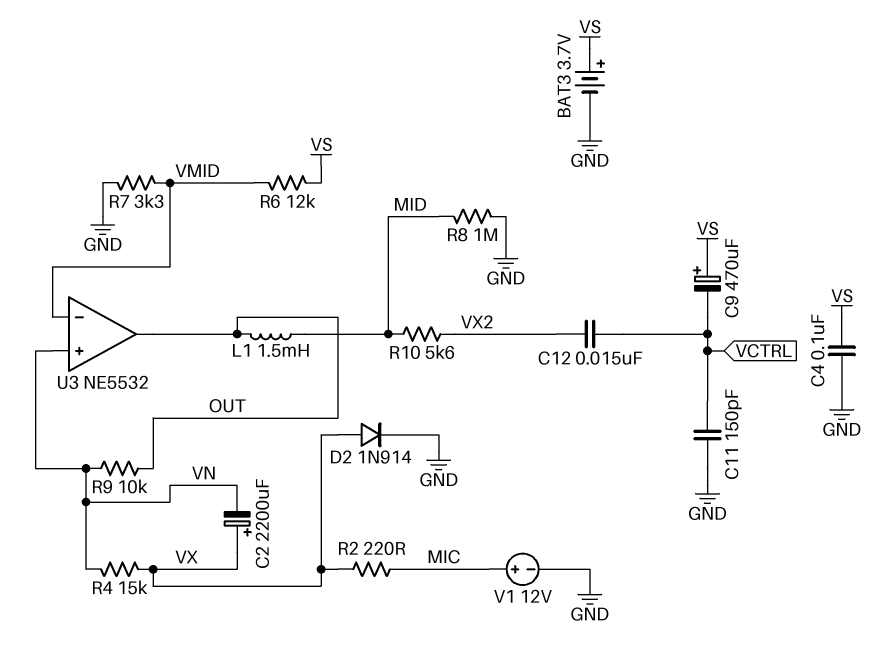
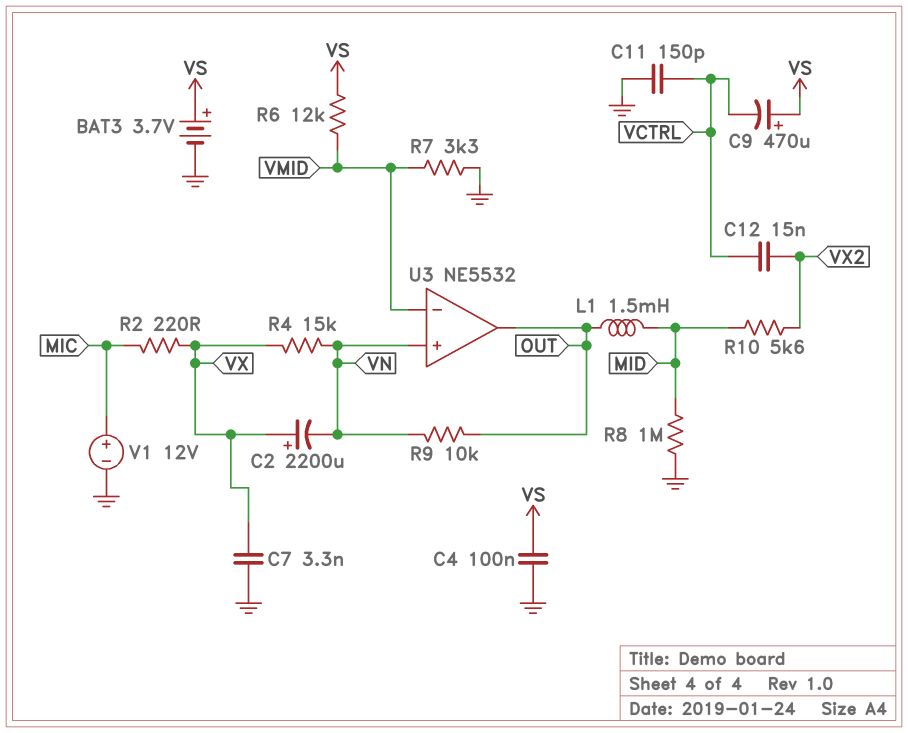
C7: none -> 3.3nF (GND, VX)
D2: diode 1N914 (A VX, K GND) -> none

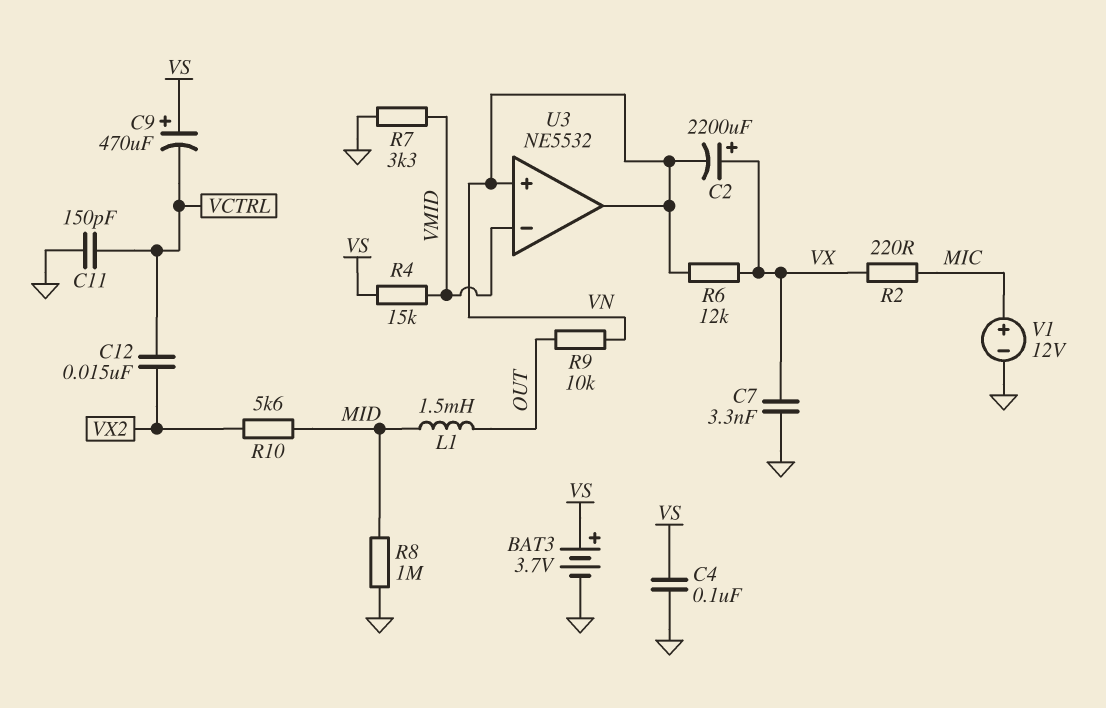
R4: 15k (VN, VX) -> 15k (VMID, VS)
R6: 12k (VMID, VS) -> 12k (VN, VX)
U3 pin out: OUT -> VN

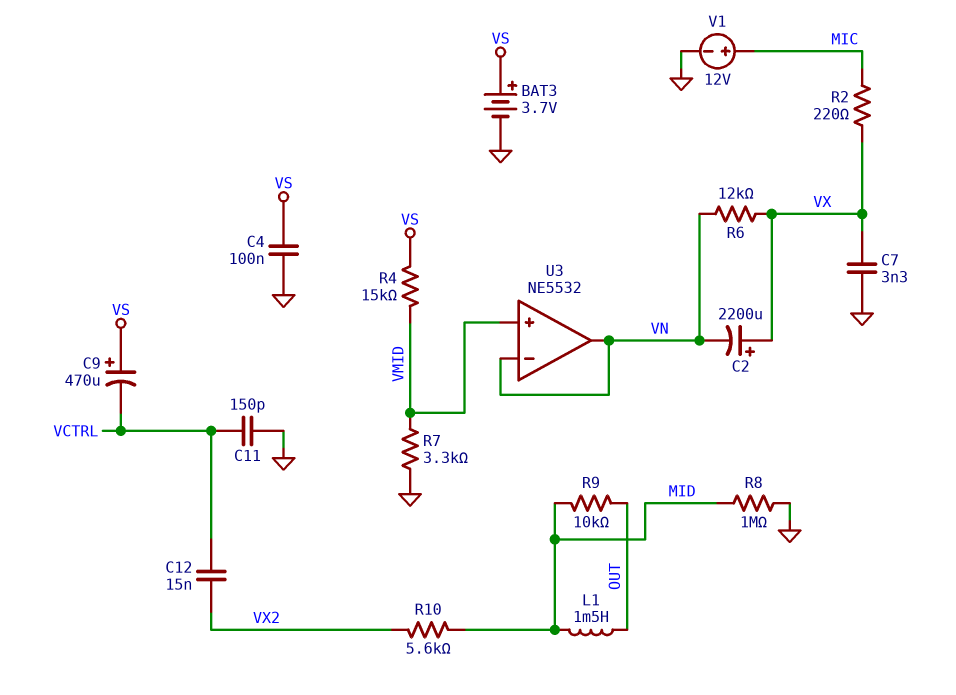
R9: 10k (OUT, VN) -> 10k (MID, OUT)
U3 pin in+: VN -> VMID
U3 pin in-: VMID -> VN

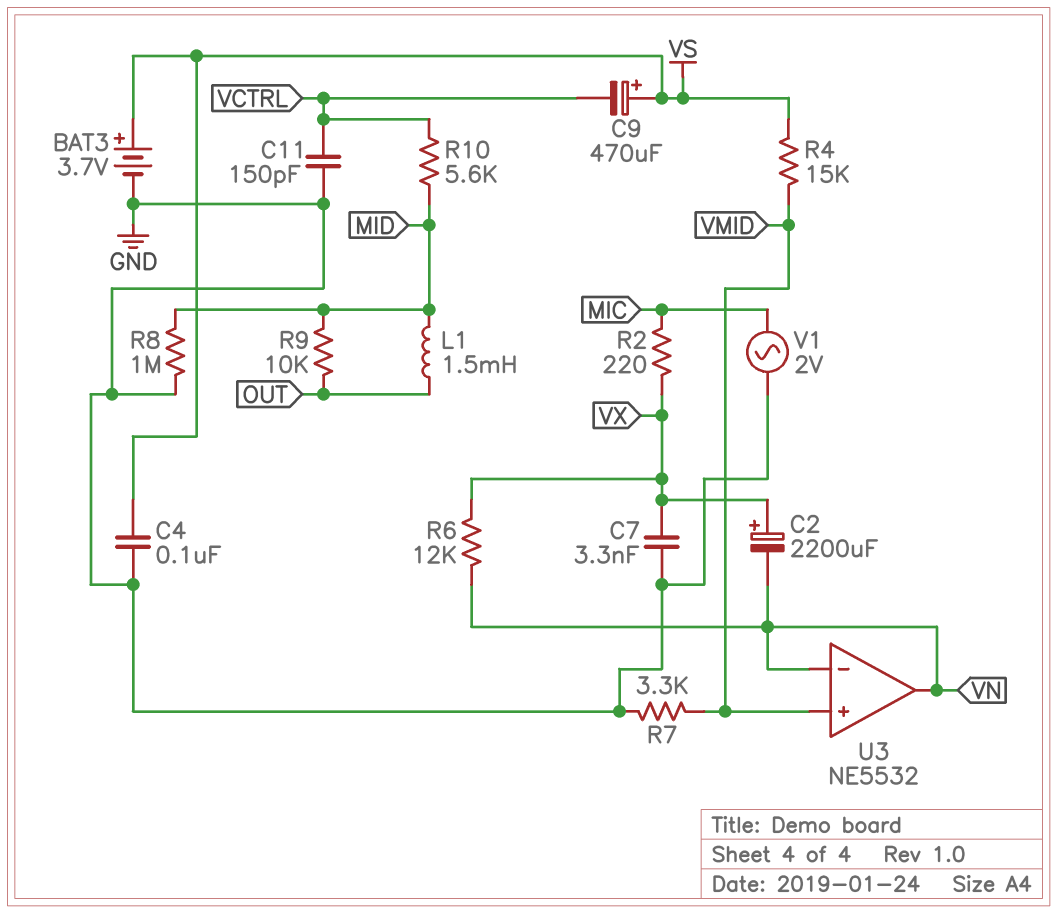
C12: 15nF (VCTRL, VX2) -> none
R10: 5.6k (MID, VX2) -> 5.6k (MID, VCTRL)
V1: 12V (plus MIC, minus GND) -> AC 2V (GND, MIC)

